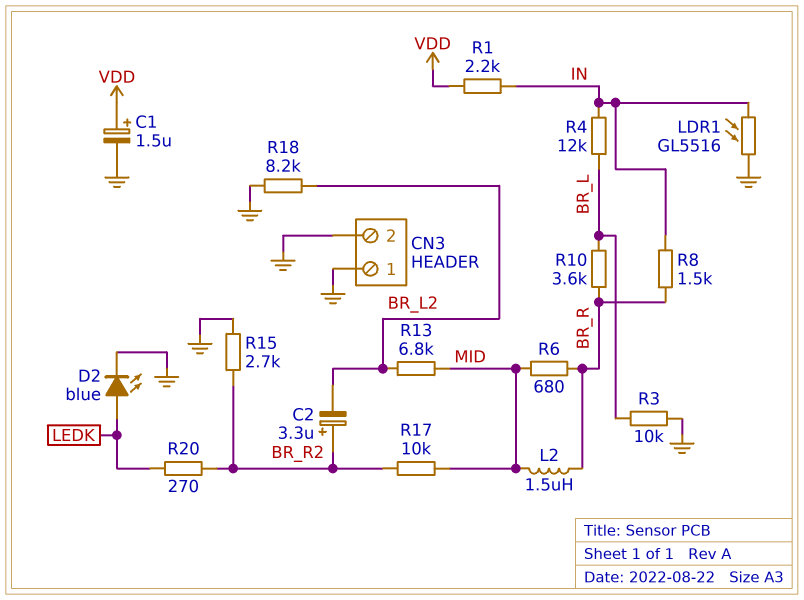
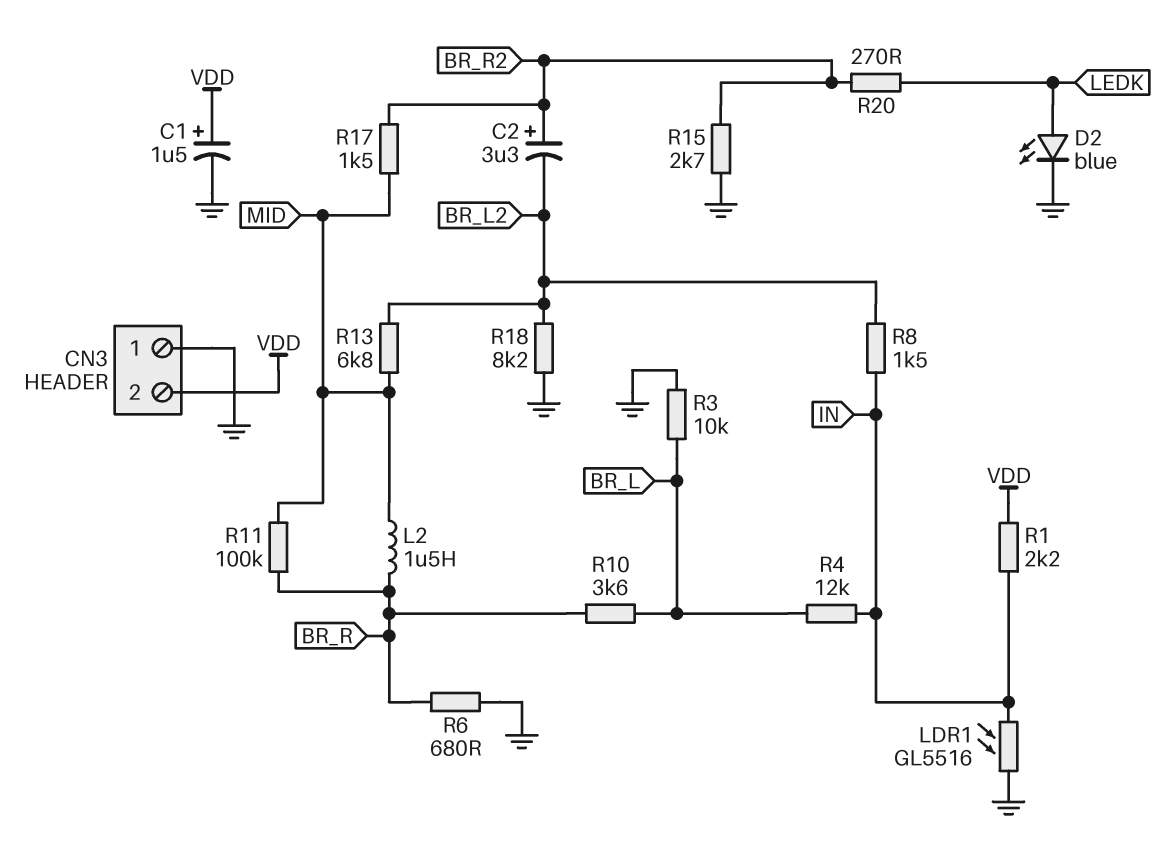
CN3 pin 2: GND -> VDD
R6: 680 (BR_R, MID) -> 680 (BR_R, GND)
R8: 1.5k (BR_R, IN) -> 1.5k (BR_L2, IN)
R11: none -> 100k (BR_R, MID)
R17: 10k (BR_R2, MID) -> 1.5k (BR_R2, MID)

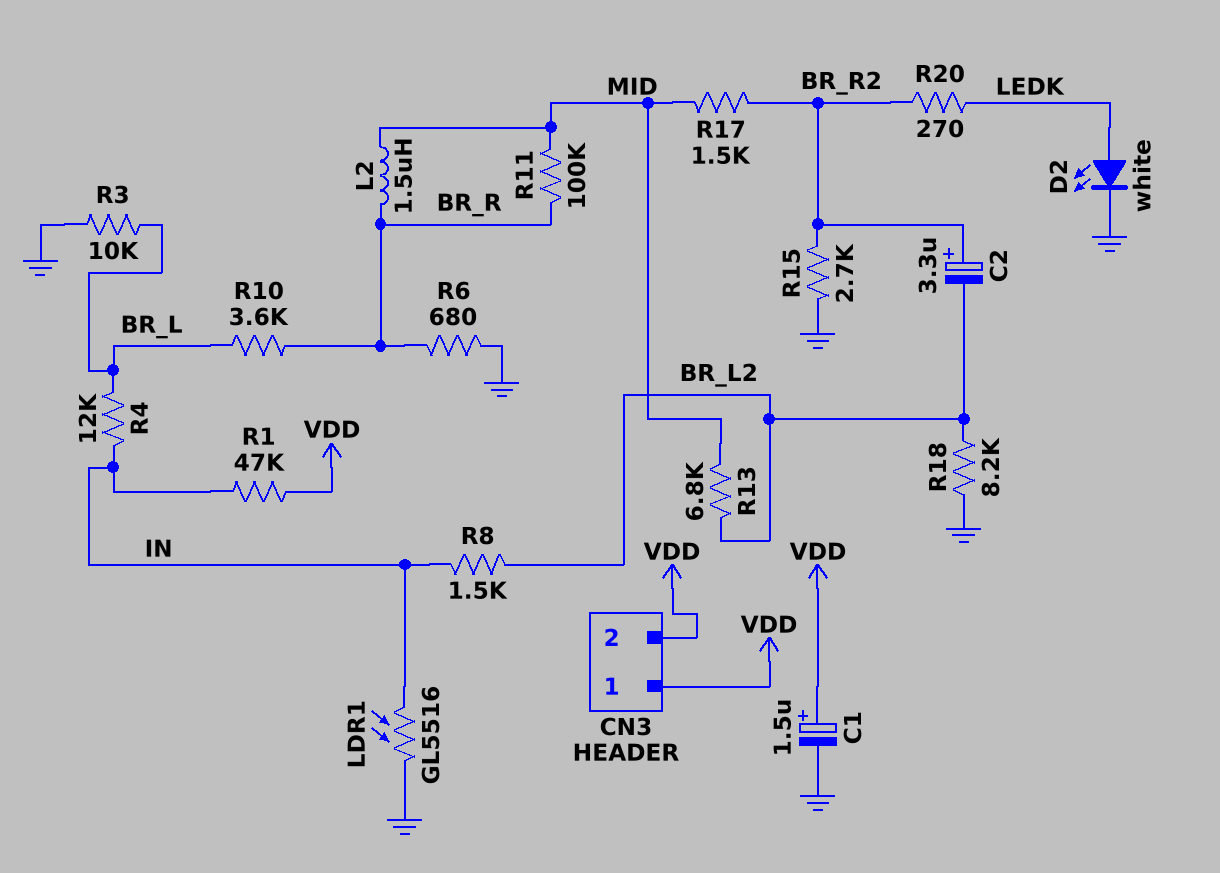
CN3 pin 1: GND -> VDD
D2: LED blue (A LEDK, K GND) -> LED white (A LEDK, K GND)
R1: 2.2k (IN, VDD) -> 47k (IN, VDD)

